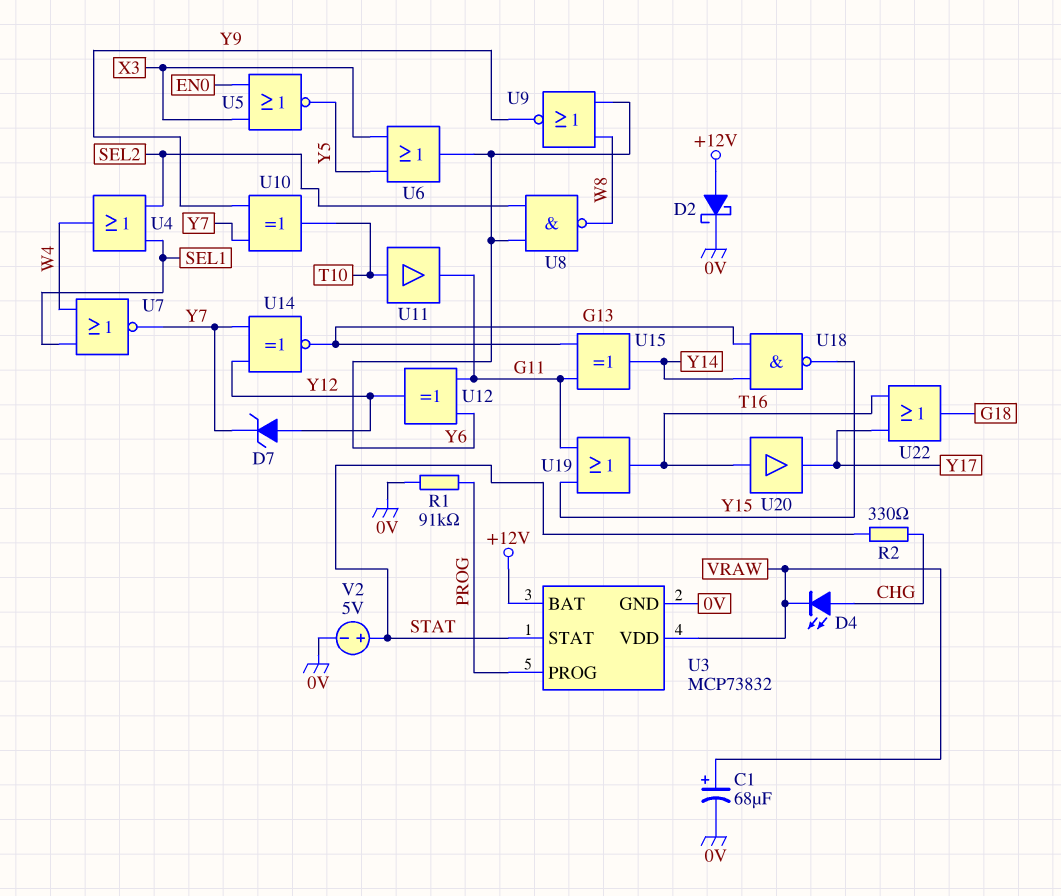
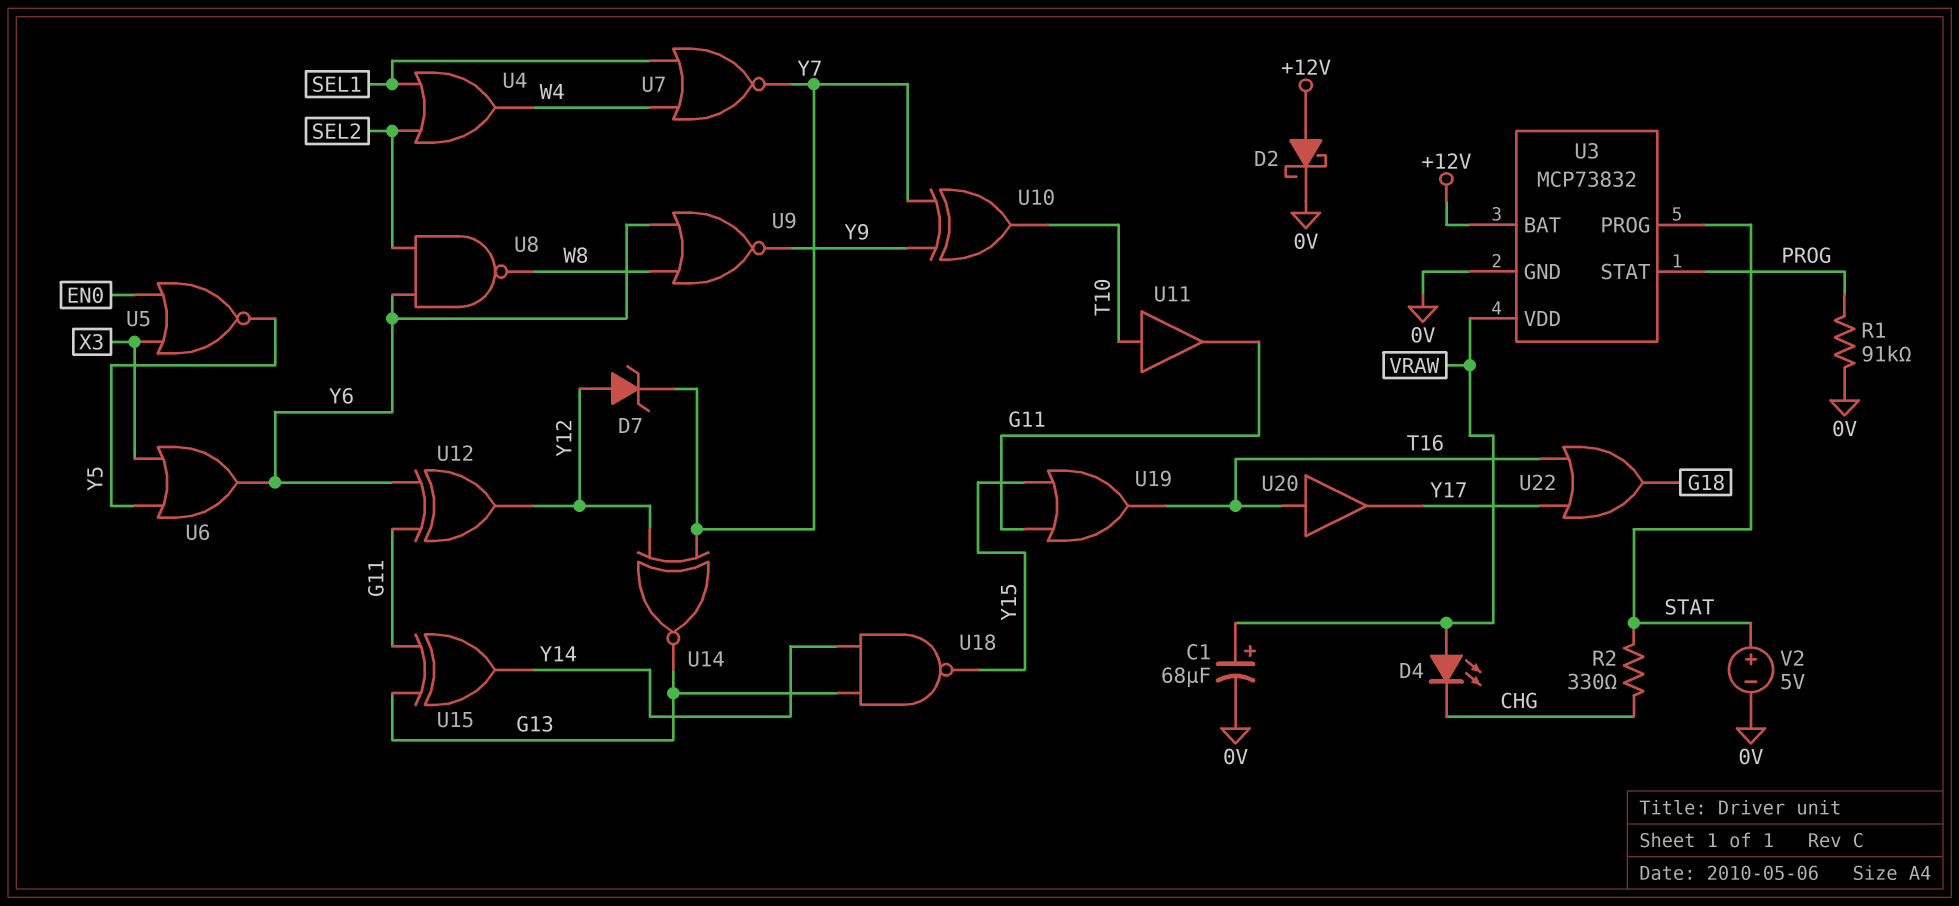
D4: LED (A CHG, K VRAW) -> LED (A VRAW, K CHG)
U3 pin PROG: PROG -> STAT
U3 pin STAT: STAT -> PROG

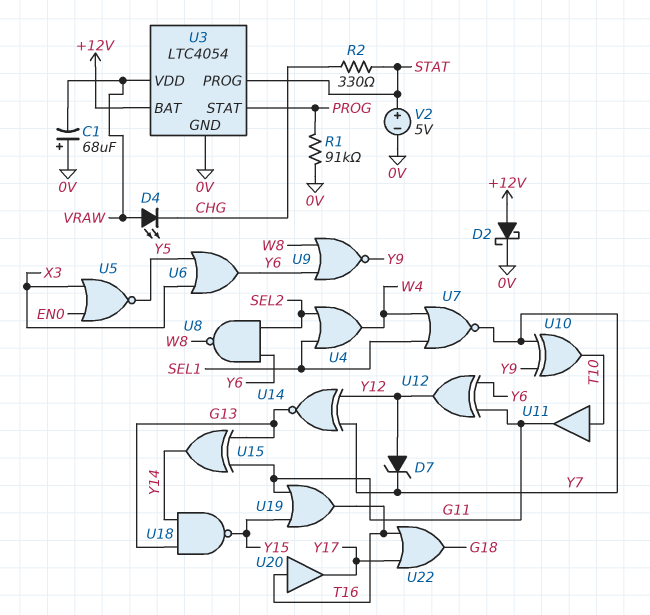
C1: 68uF (plus VRAW, minus 0V) -> 68uF (plus 0V, minus VRAW)
U3: MCP73832 -> LTC4054

